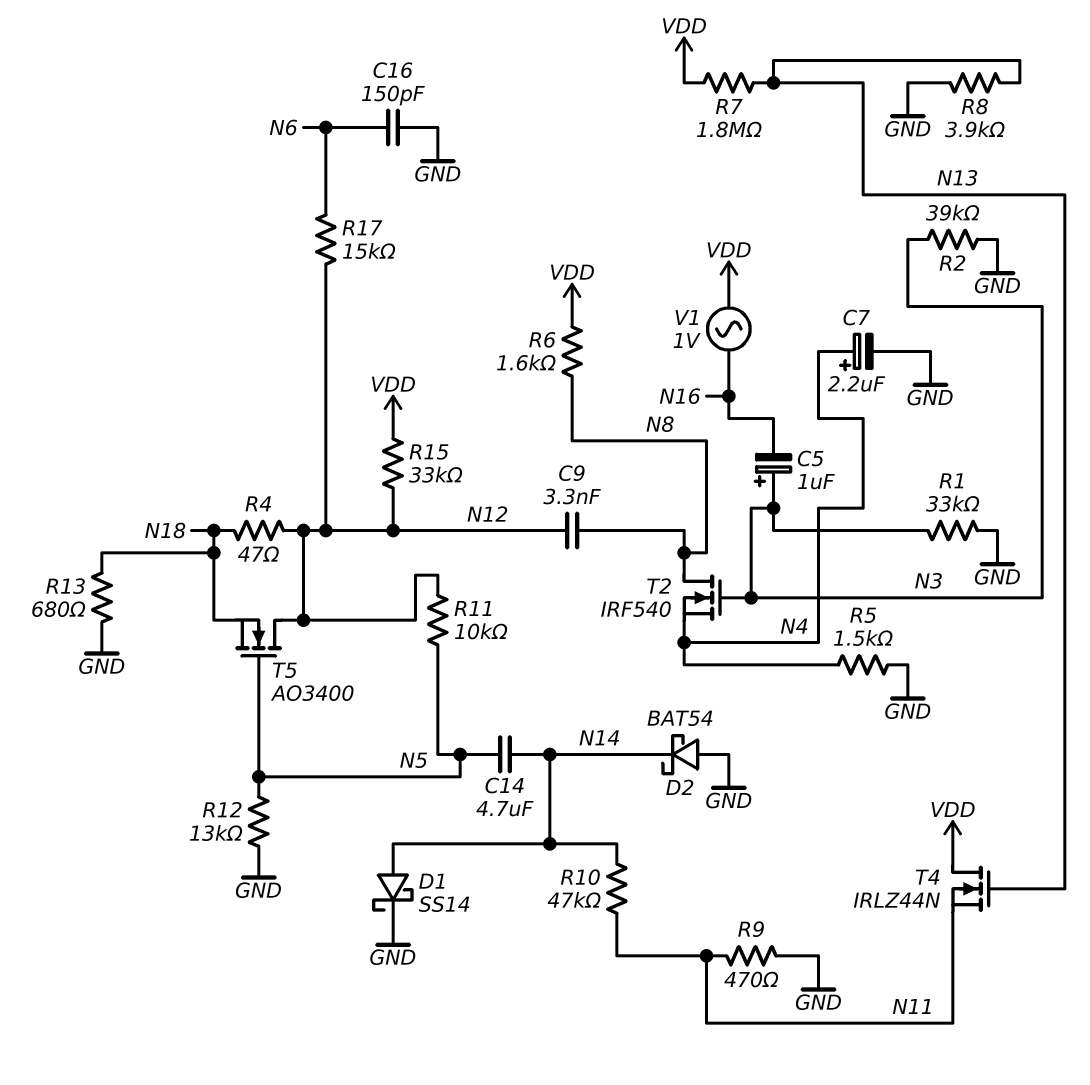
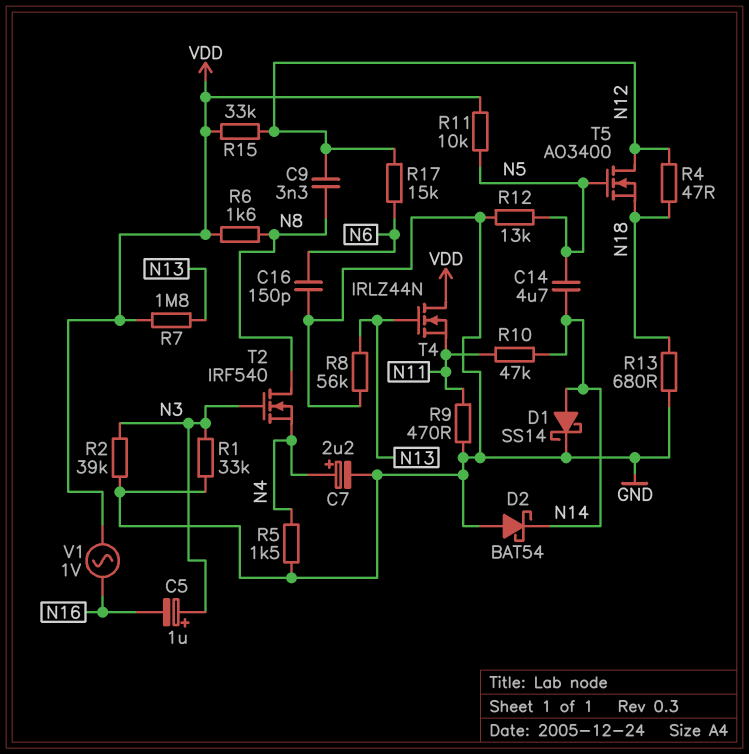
R8: 3.9k (GND, N13) -> 56k (GND, N13)
R11: 10k (N5, N12) -> 10k (N5, VDD)

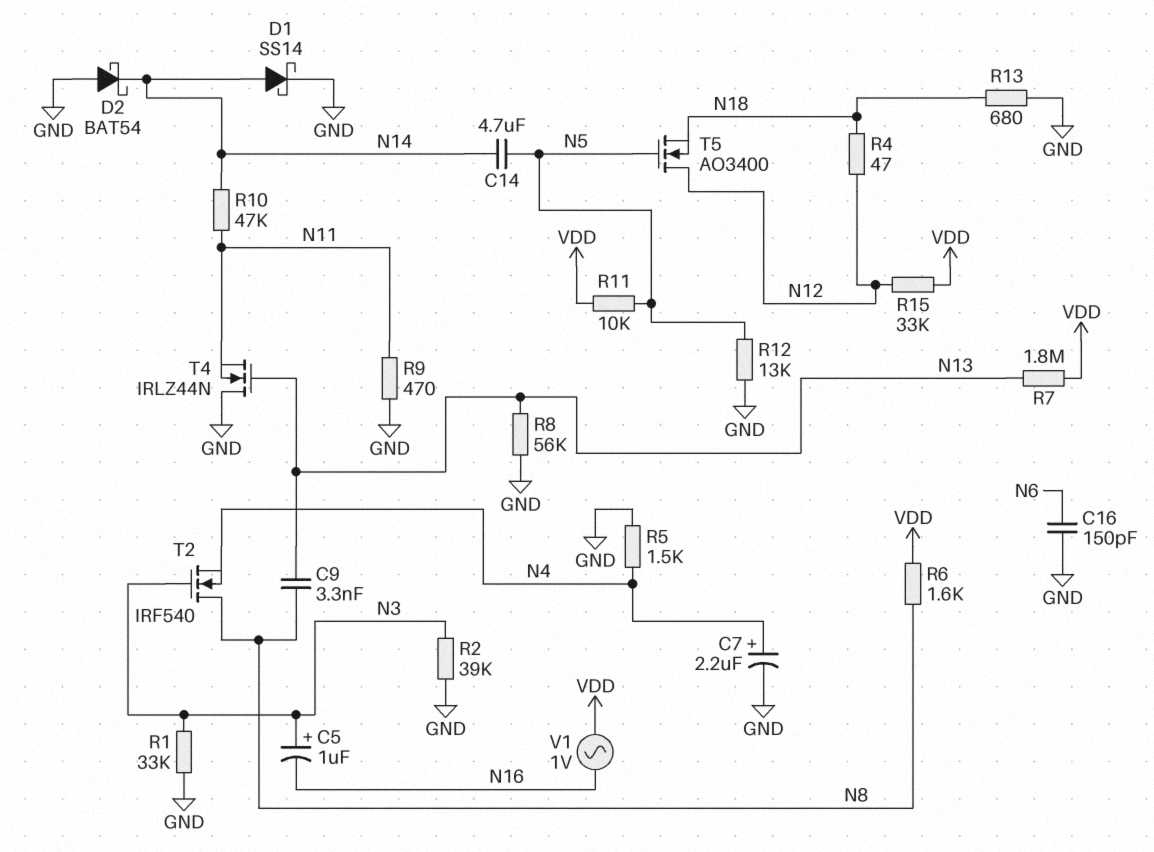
C9: 3.3nF (N8, N12) -> 3.3nF (N8, N13)
R17: 15k (N6, N12) -> none
T4: NMOS IRLZ44N (G N13, D VDD, S N11) -> NMOS IRLZ44N (G N13, D GND, S N11)

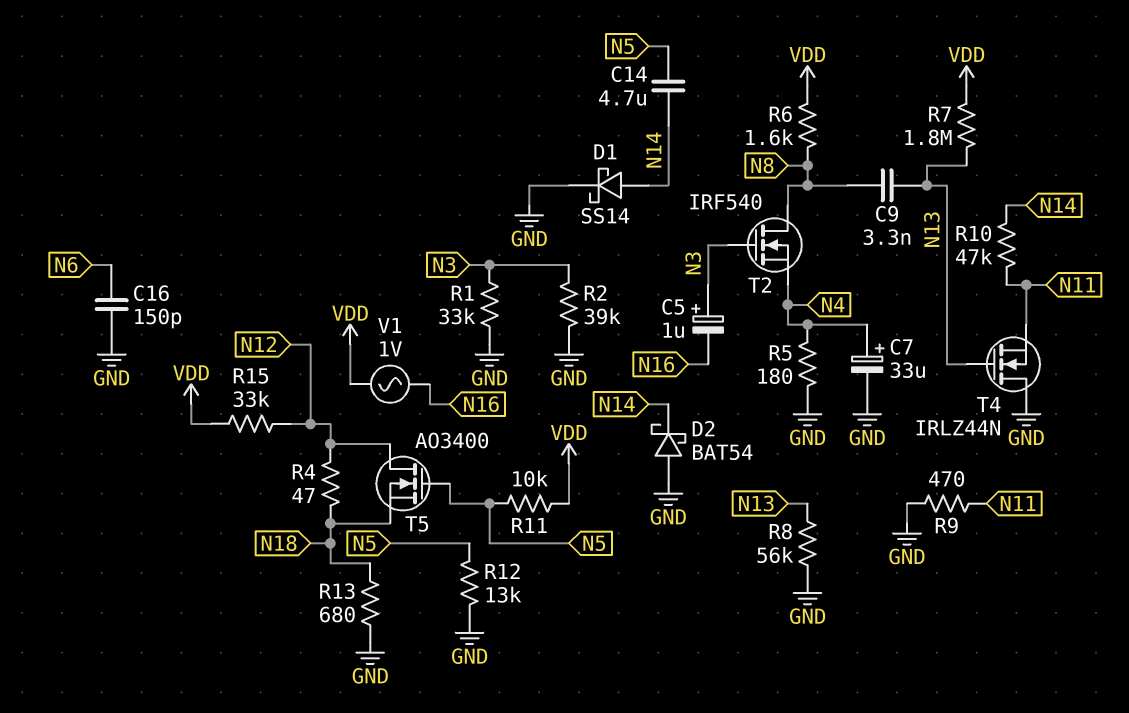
C7: 2.2uF (plus N4, minus GND) -> 33uF (plus N4, minus GND)
R5: 1.5k (GND, N4) -> 180 (GND, N4)

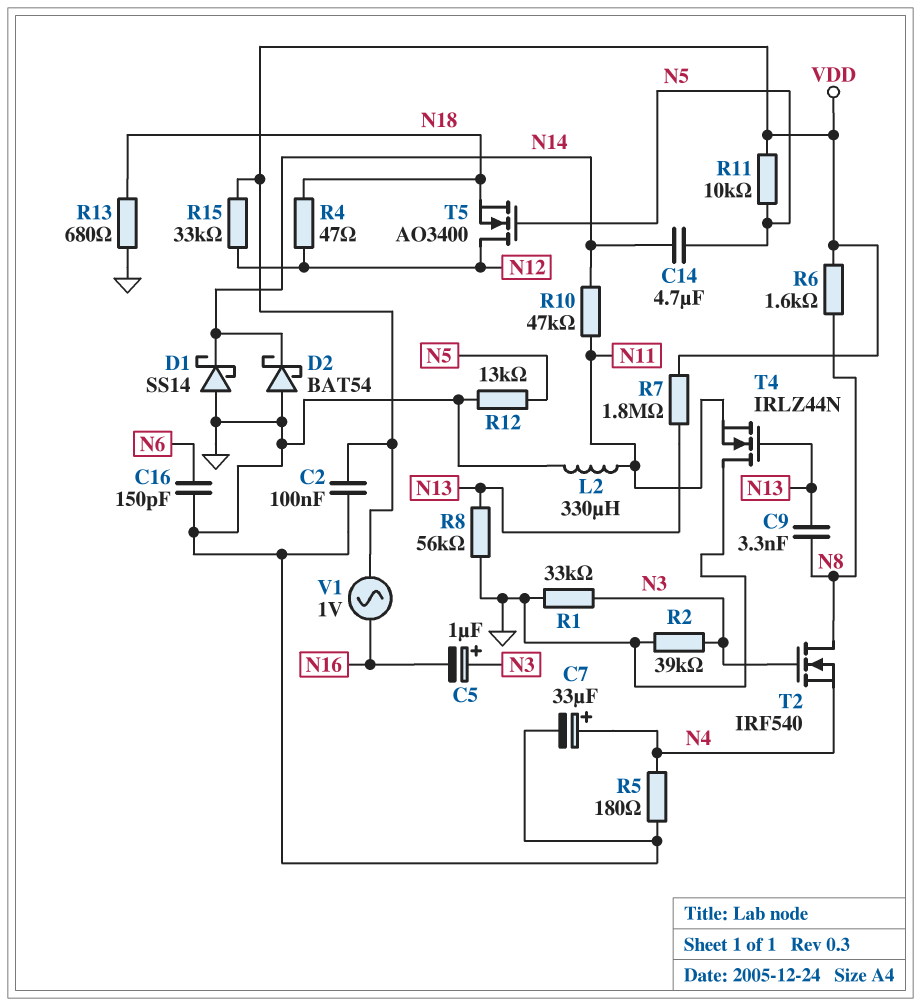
C2: none -> 100nF (GND, VDD)
D1: schottky SS14 (A N14, K GND) -> schottky SS14 (A GND, K N14)
L2: none -> 330uH (GND, N11)
R9: 470 (GND, N11) -> none

